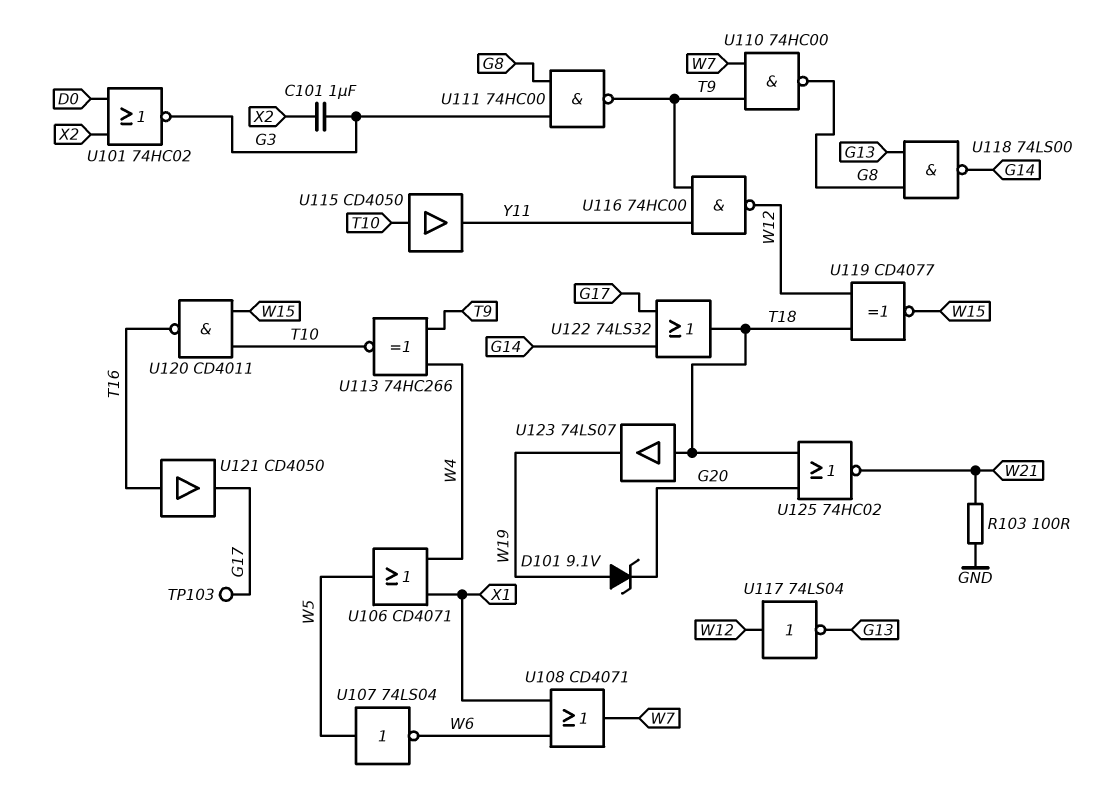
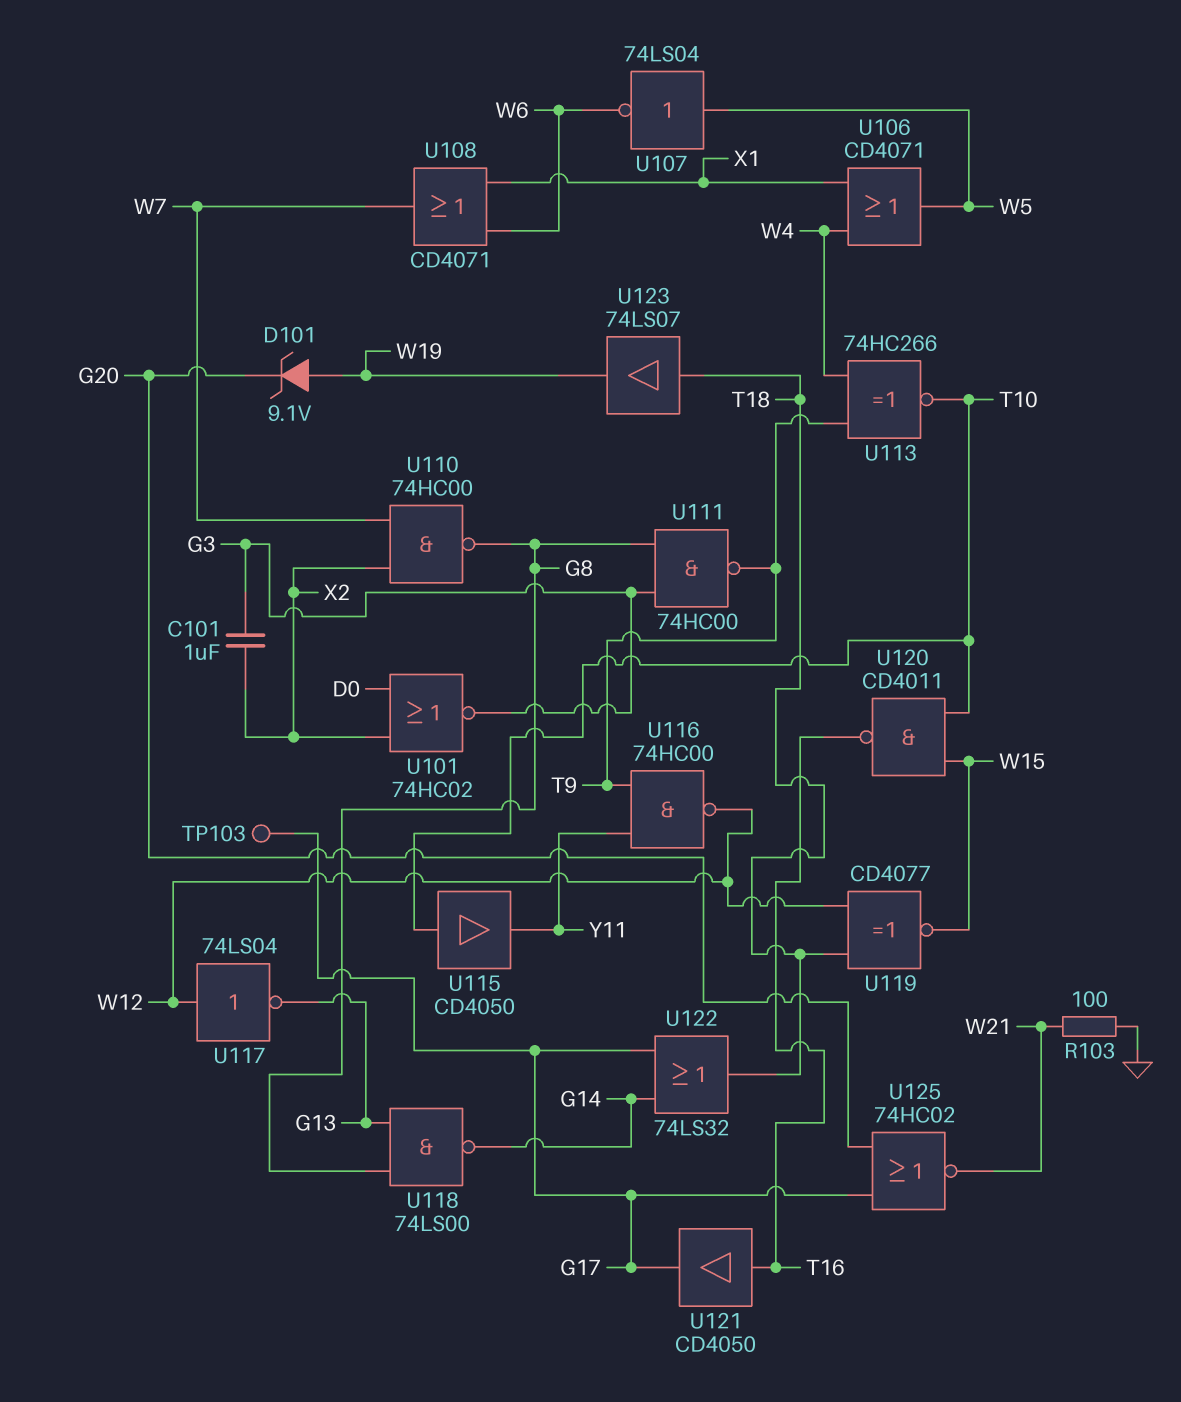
U110: NAND 74HC00 (in T9, in W7, out G8) -> NAND 74HC00 (in W7, in X2, out G8)
U125: NOR 74HC02 (in G20, in T18, out W21) -> NOR 74HC02 (in G17, in G20, out W21)

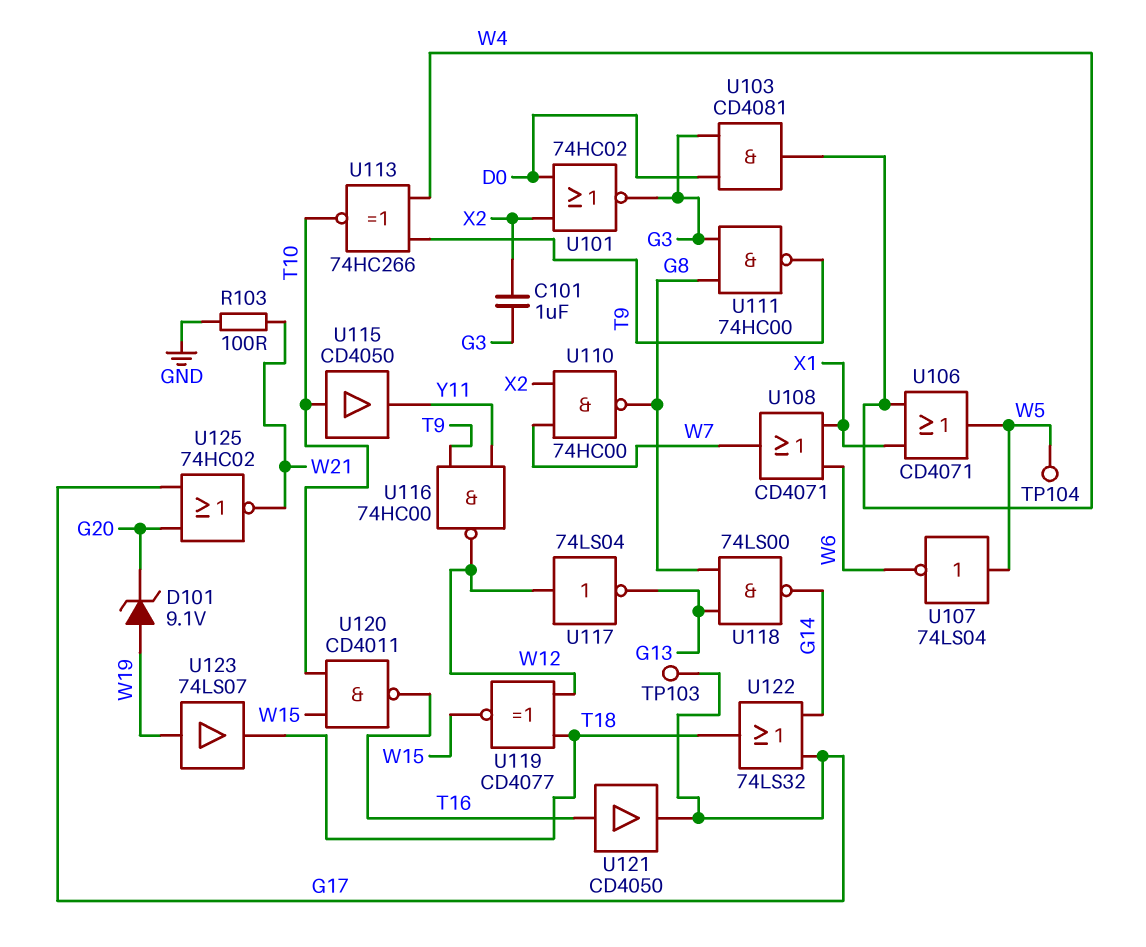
TP104: none -> test point (W5)
U103: none -> AND CD4081 (in D0, in G3, out W4)
U123: buffer 74LS07 (in T18, out W19) -> buffer 74LS07 (in W19, out T18)

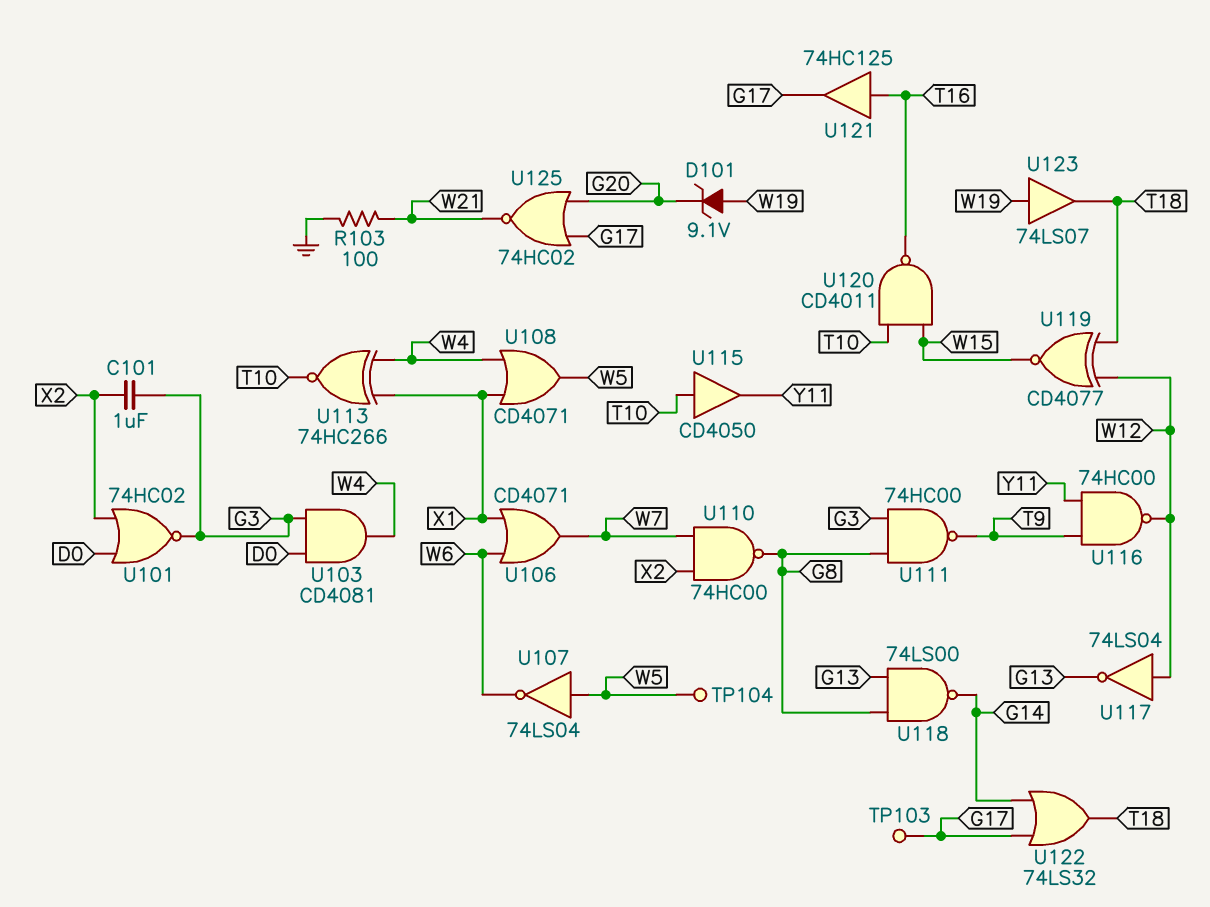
U106: OR CD4071 (in W4, in X1, out W5) -> OR CD4071 (in W6, in X1, out W7)
U108: OR CD4071 (in W6, in X1, out W7) -> OR CD4071 (in W4, in X1, out W5)
U113: XNOR 74HC266 (in T9, in W4, out T10) -> XNOR 74HC266 (in W4, in X1, out T10)
U121: buffer CD4050 (in T16, out G17) -> buffer 74HC125 (in T16, out G17)

